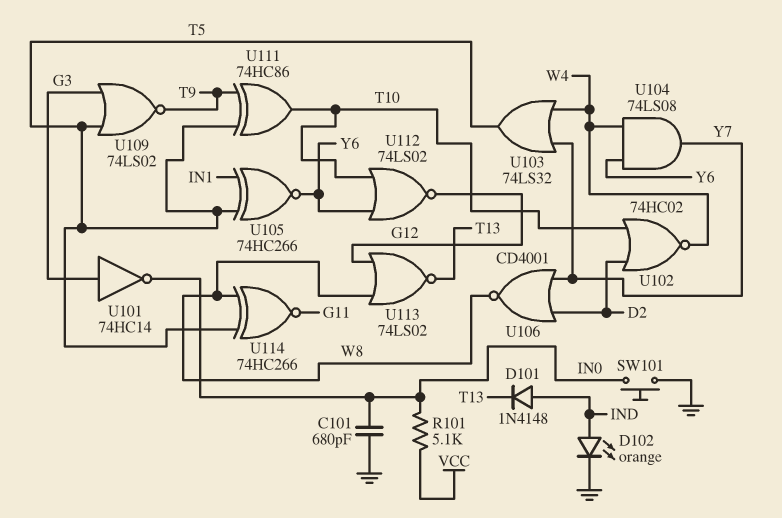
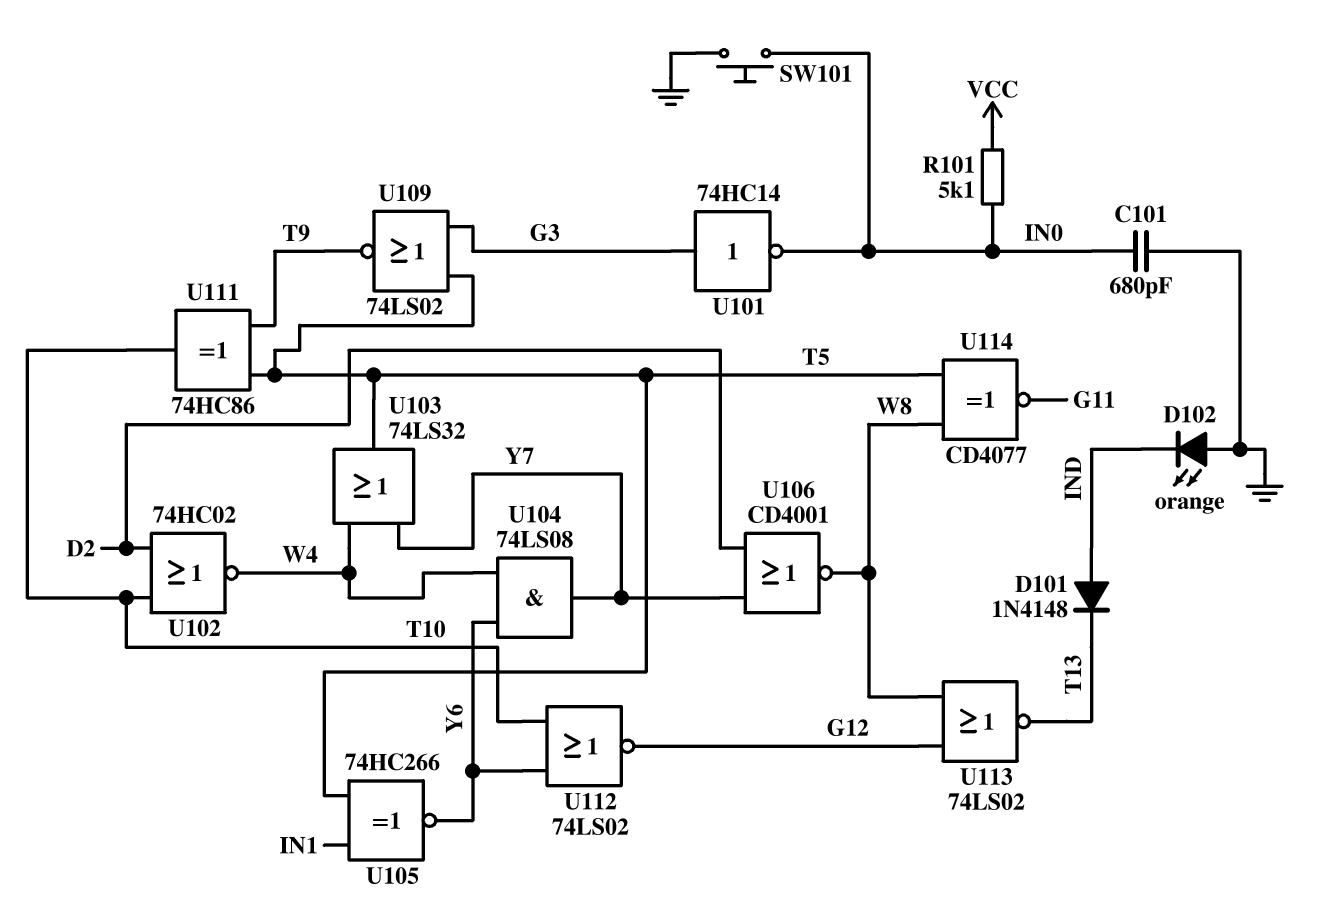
D102: LED orange (A IND, K GND) -> LED orange (A GND, K IND)
U114: XNOR 74HC266 (in T5, in W8, out G11) -> XNOR CD4077 (in T5, in W8, out G11)

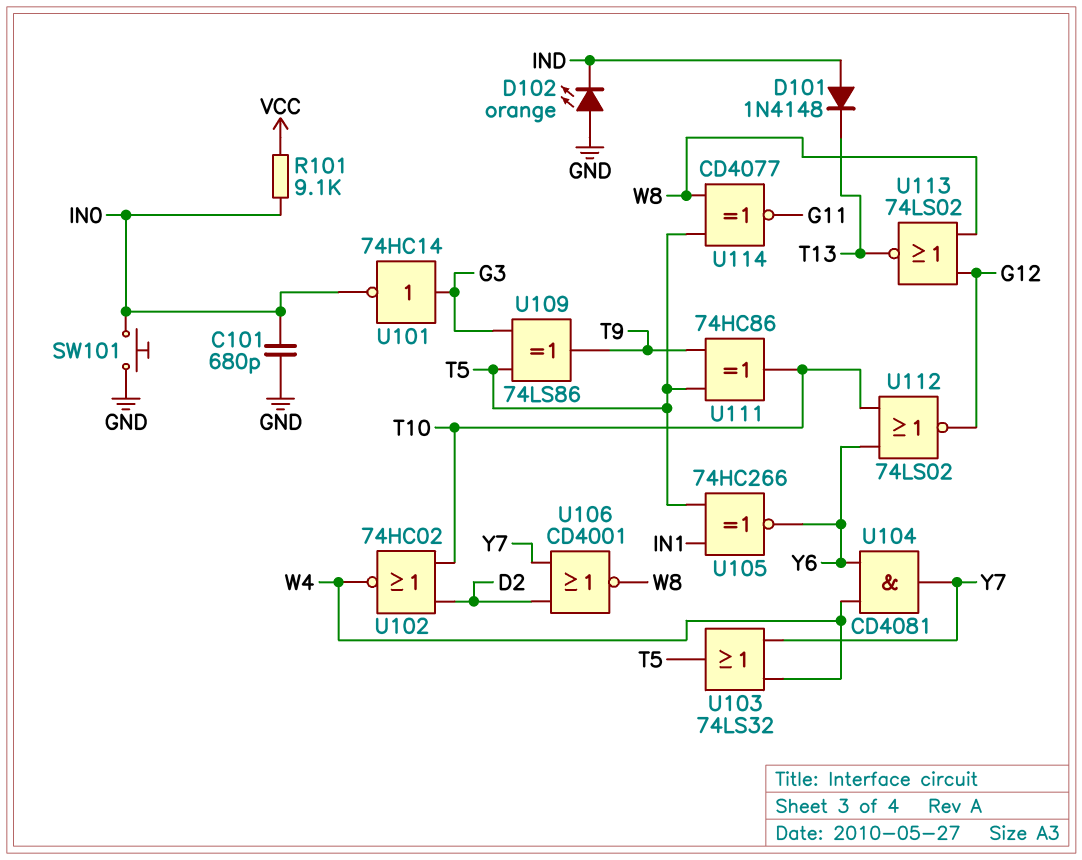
R101: 5.1k (IN0, VCC) -> 9.1k (IN0, VCC)
U104: AND 74LS08 (in W4, in Y6, out Y7) -> AND CD4081 (in W4, in Y6, out Y7)
U109: NOR 74LS02 (in G3, in T5, out T9) -> XOR 74LS86 (in G3, in T5, out T9)

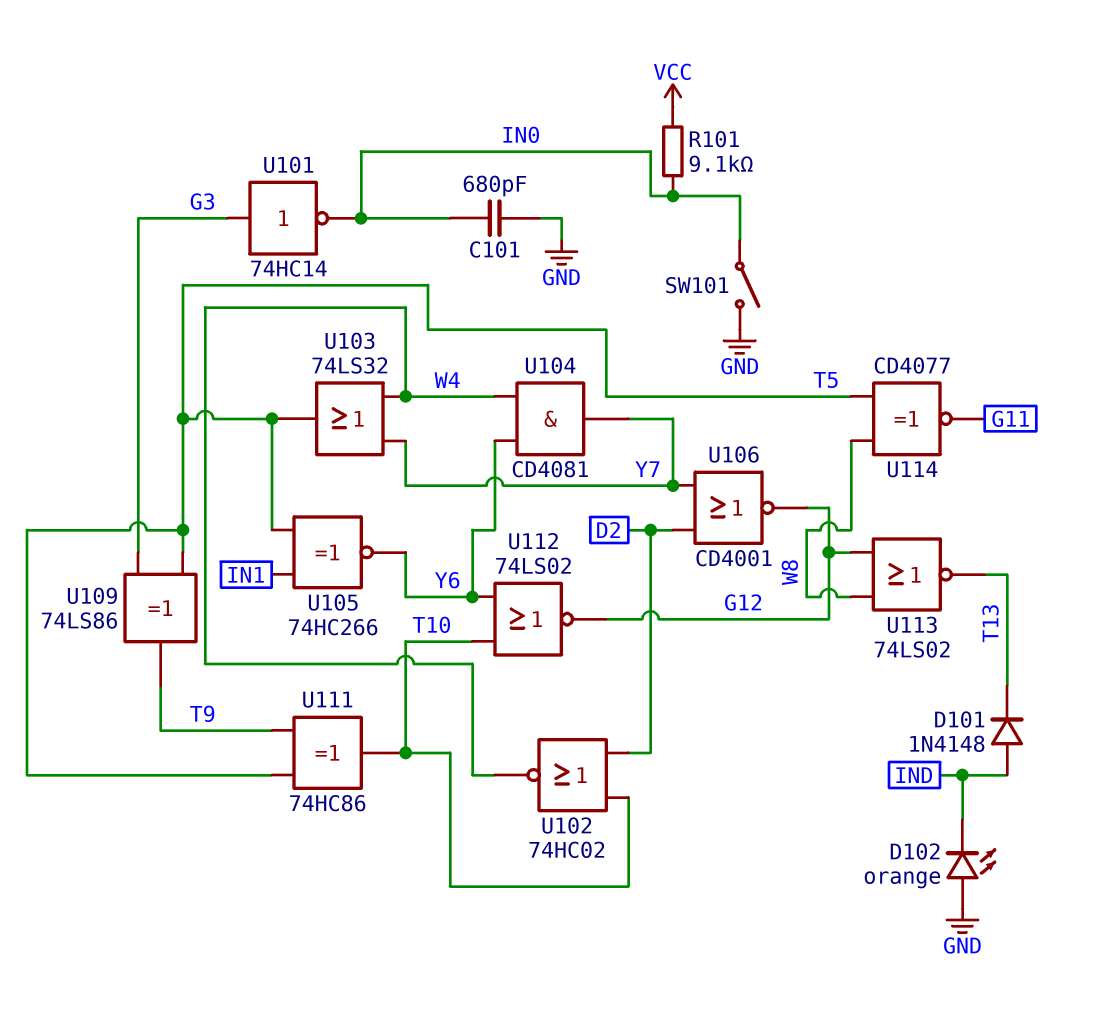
SW101: button (GND, IN0) -> switch (GND, IN0)
U106: NOR CD4001 (in D2, in Y7, out W8) -> NOR CD4001 (in D2, in Y7, out G12)

